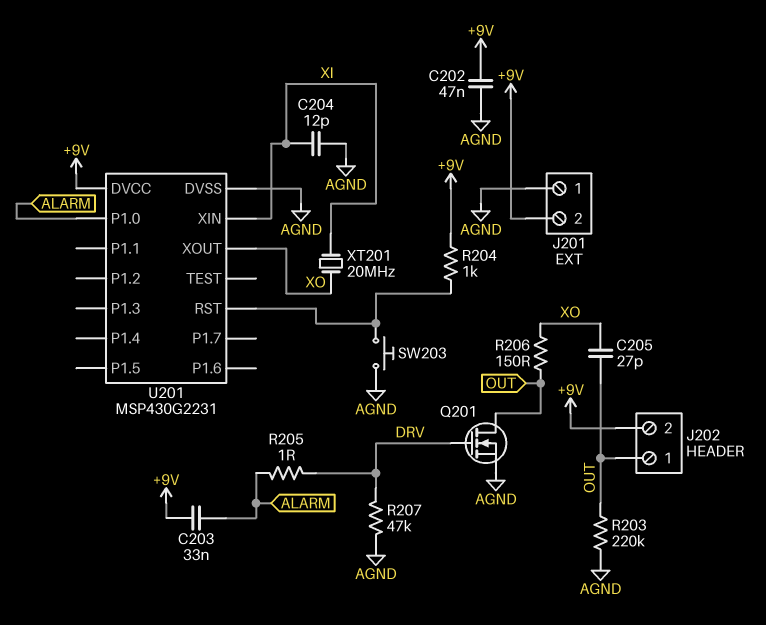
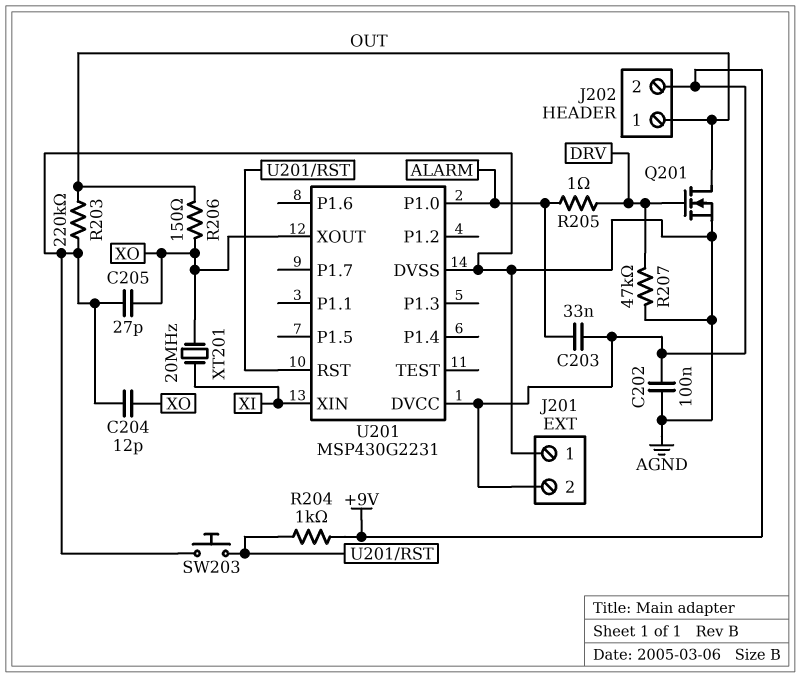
C202: 47nF (+9V, AGND) -> 100nF (+9V, AGND)
C204: 12pF (AGND, XI) -> 12pF (AGND, XO)
C205: 27pF (OUT, XO) -> 27pF (AGND, XO)

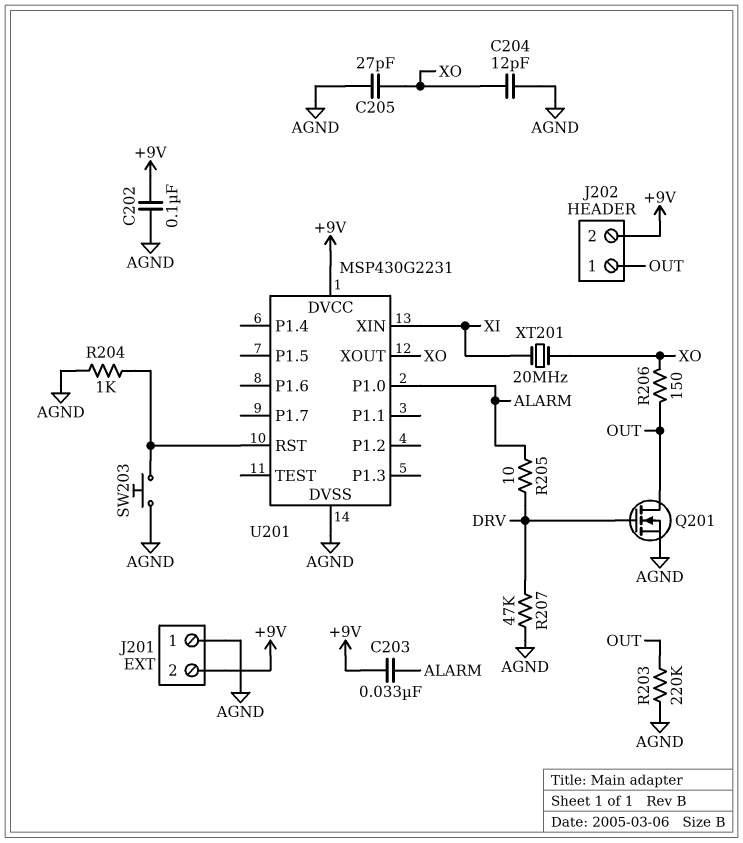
R204: 1k (+9V, U201/RST) -> 1k (AGND, U201/RST)
R205: 1 (ALARM, DRV) -> 10 (ALARM, DRV)

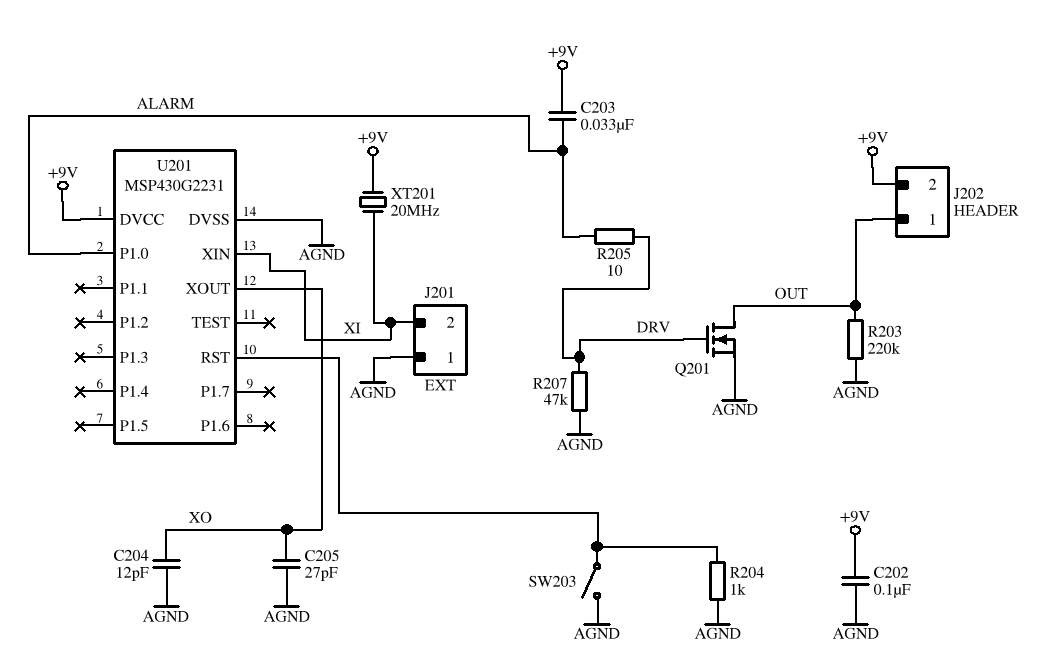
J201 pin 2: +9V -> XI
R206: 150 (OUT, XO) -> none
SW203: button (AGND, U201/RST) -> switch (AGND, U201/RST)
XT201: 20MHz (XI, XO) -> 20MHz (+9V, XI)

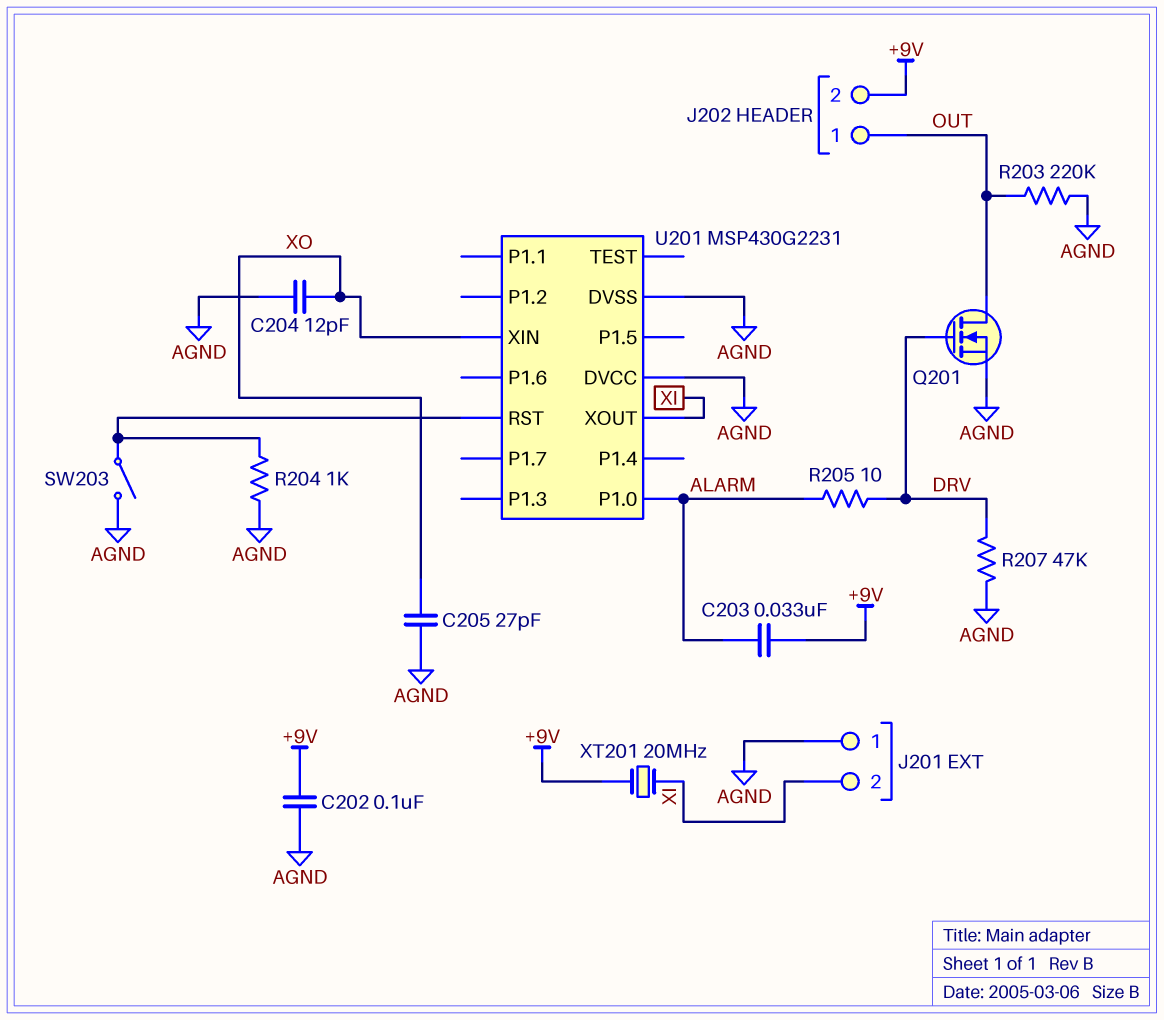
U201 pin DVCC: +9V -> AGND
U201 pin XIN: XI -> XO
U201 pin XOUT: XO -> XI

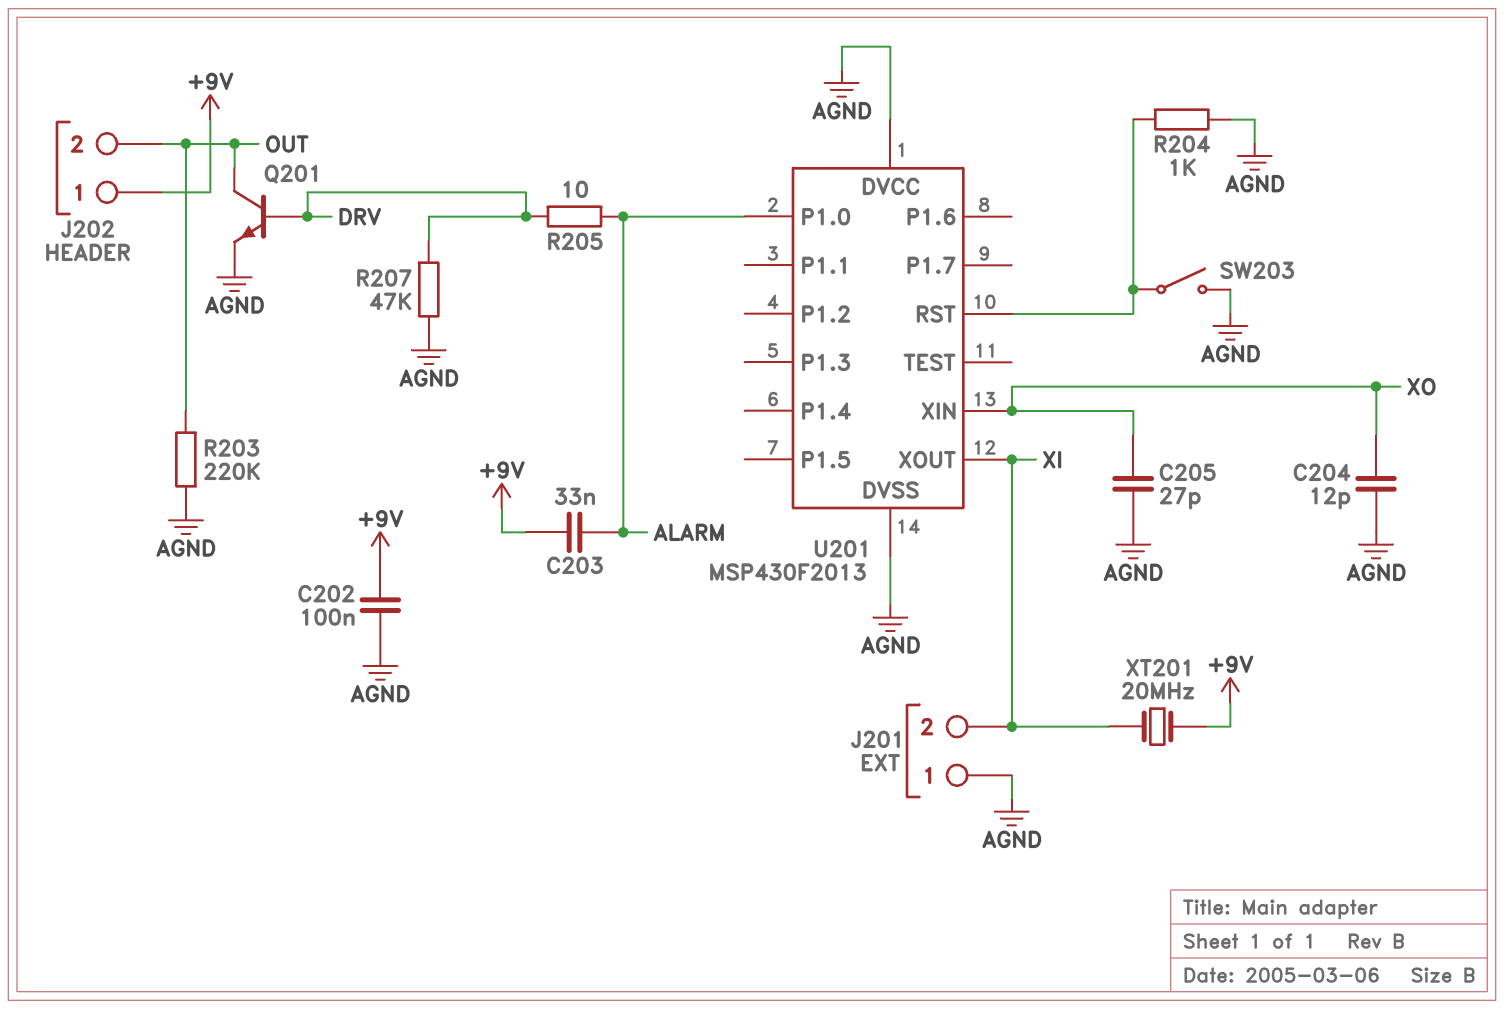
J202 pin 1: OUT -> +9V
J202 pin 2: +9V -> OUT
Q201: NMOS (G DRV, D OUT, S AGND) -> NPN (B DRV, C OUT, E AGND)
U201: MSP430G2231 -> MSP430F2013

